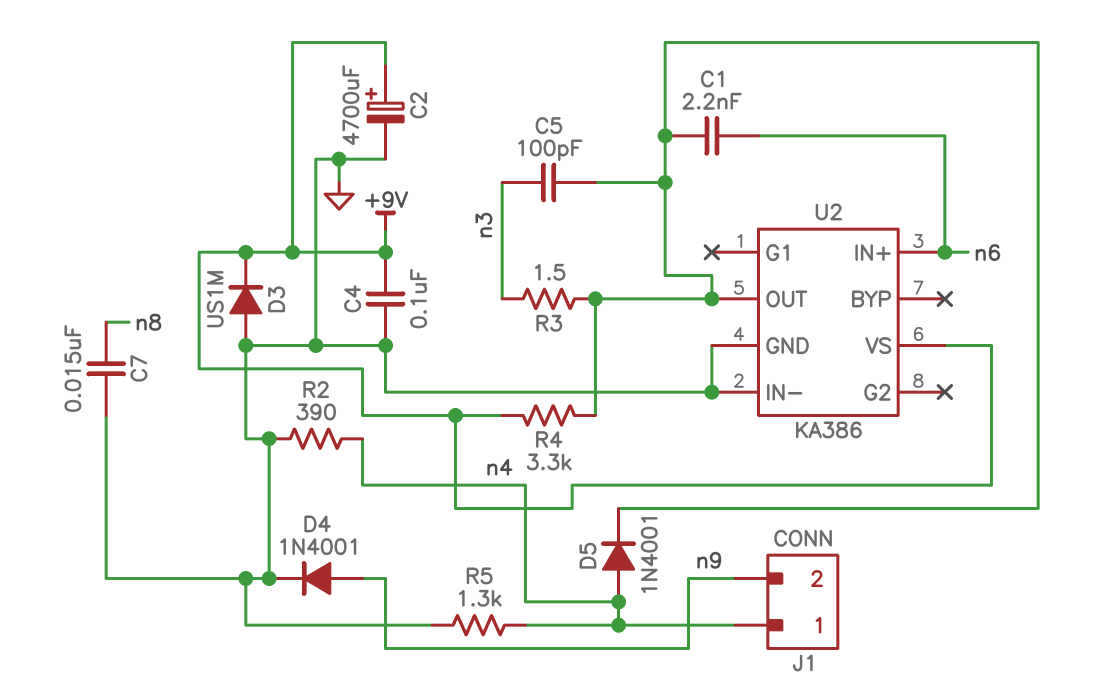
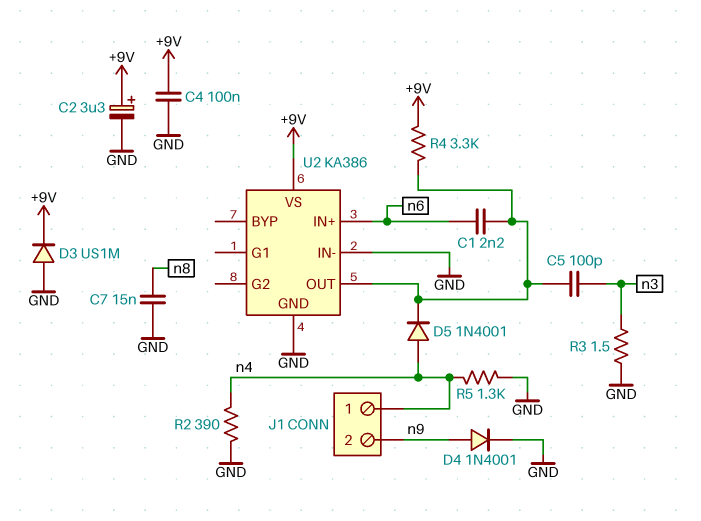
C2: 4700uF (plus +9V, minus GND) -> 3.3uF (plus +9V, minus GND)
R3: 1.5 (U2/OUT, n3) -> 1.5 (GND, n3)

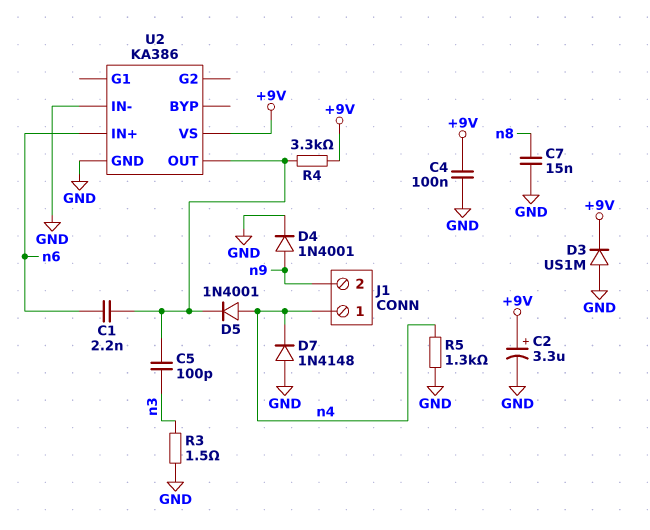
D7: none -> diode 1N4148 (A GND, K n4)
R2: 390 (GND, n4) -> none

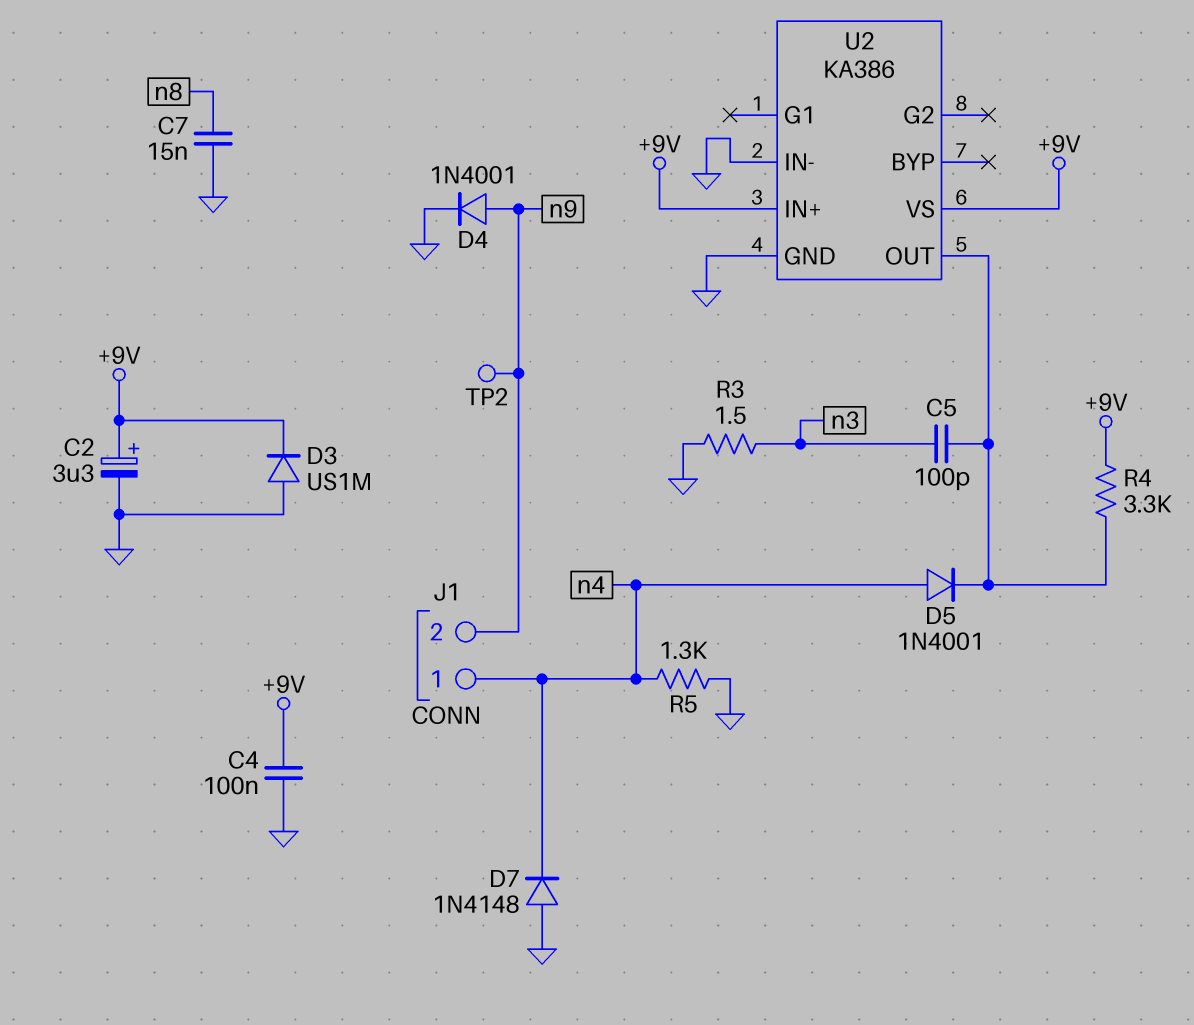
C1: 2.2nF (U2/OUT, n6) -> none
TP2: none -> test point (n9)
U2 pin IN+: n6 -> +9V

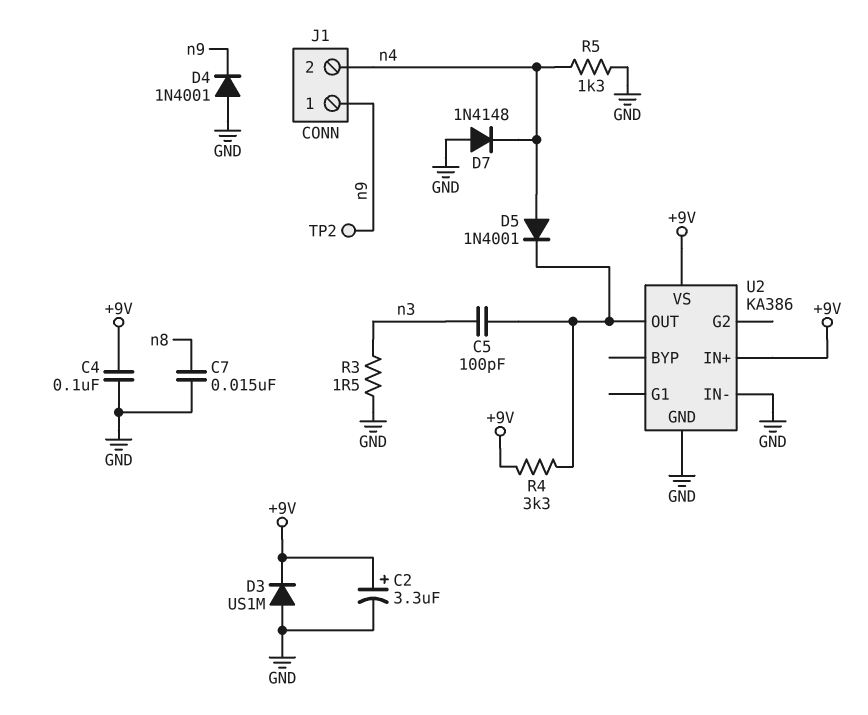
D4: diode 1N4001 (A n9, K GND) -> diode 1N4001 (A GND, K n9)
J1 pin 1: n4 -> n9
J1 pin 2: n9 -> n4

